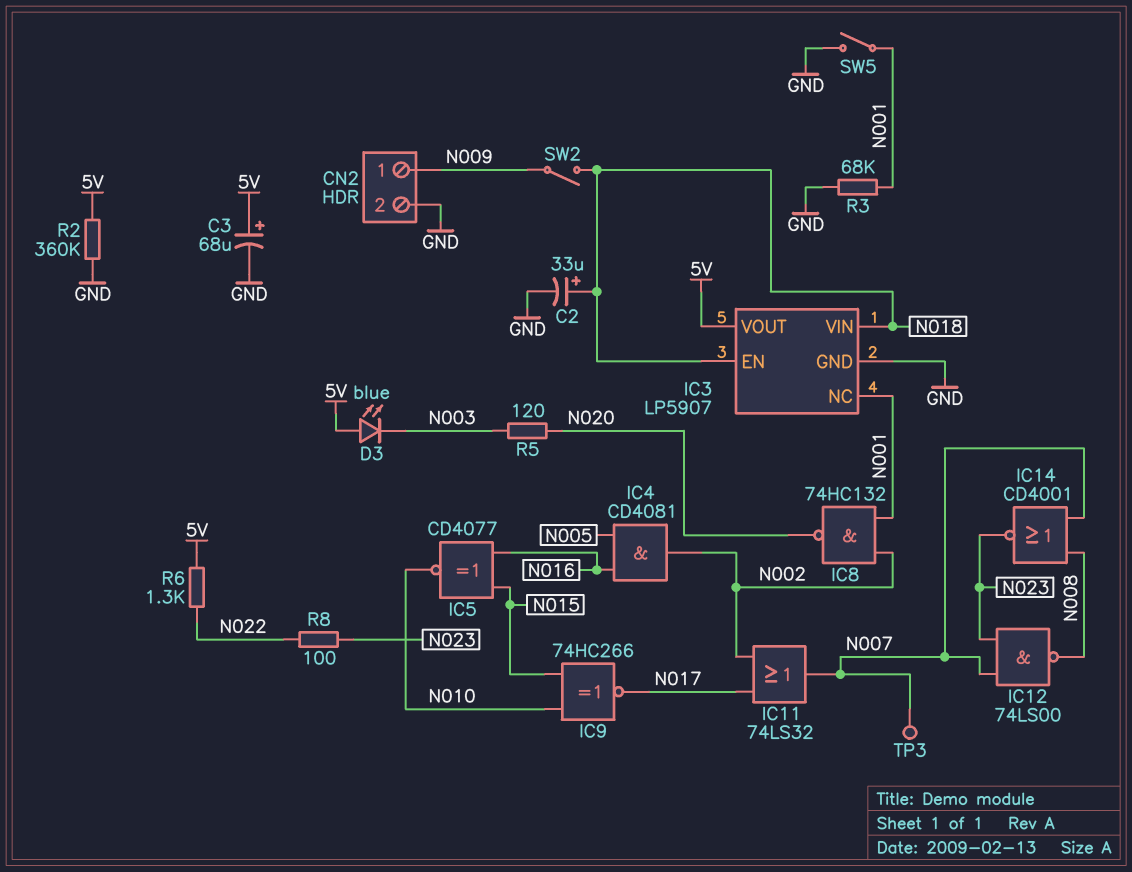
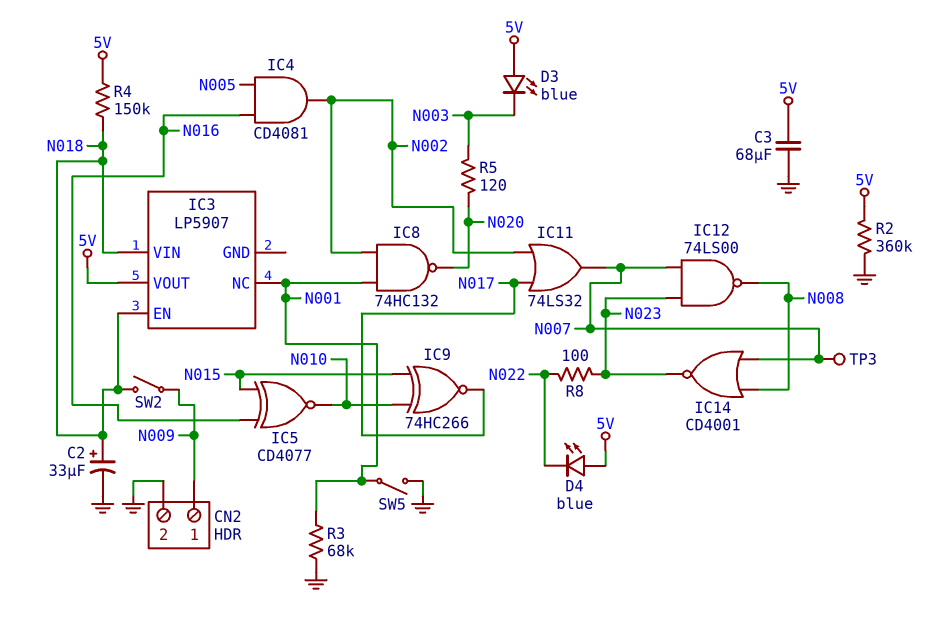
C3: 68uF (plus 5V, minus GND) -> 68uF (5V, GND)
D4: none -> LED blue (A 5V, K N022)
IC3 pin GND: GND -> none
R4: none -> 150k (5V, N018)
R6: 1.3k (5V, N022) -> none

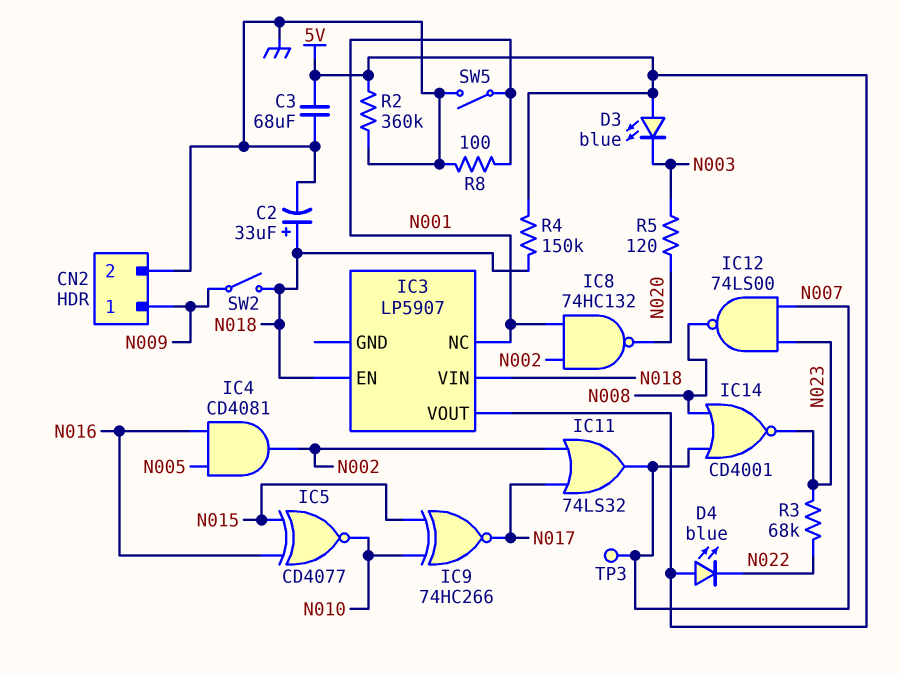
R3: 68k (GND, N001) -> 68k (N022, N023)
R8: 100 (N022, N023) -> 100 (GND, N001)

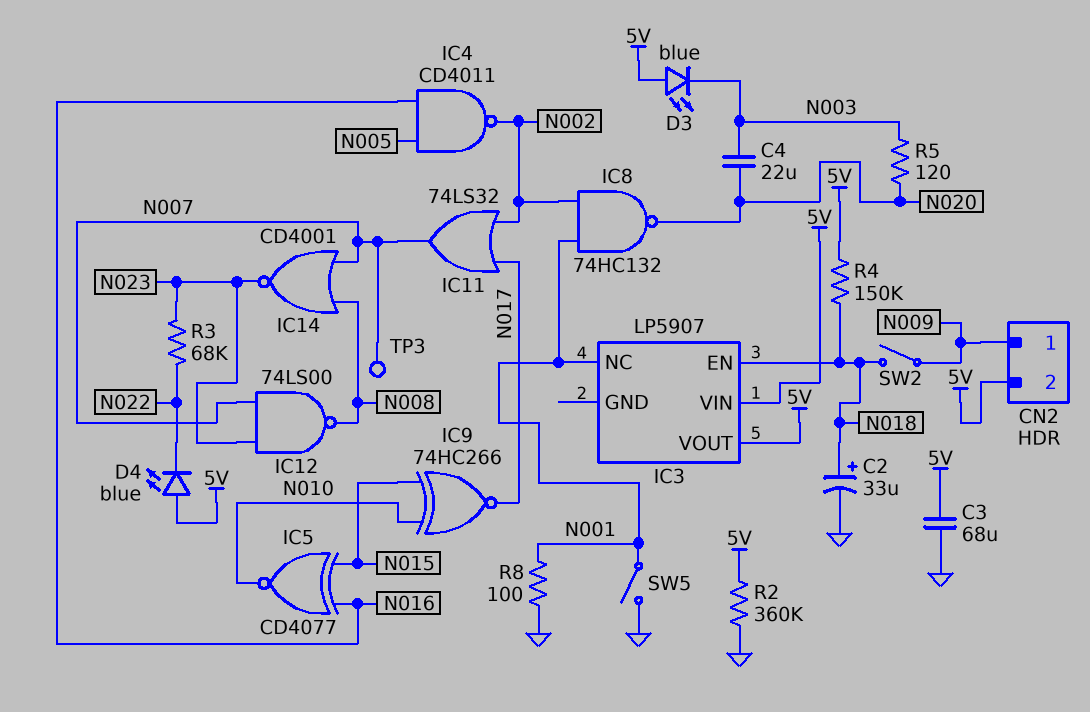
C4: none -> 22uF (N003, N020)
CN2 pin 2: GND -> 5V
IC3 pin VIN: N018 -> 5V
IC4: AND CD4081 (in N005, in N016, out N002) -> NAND CD4011 (in N005, in N016, out N002)

